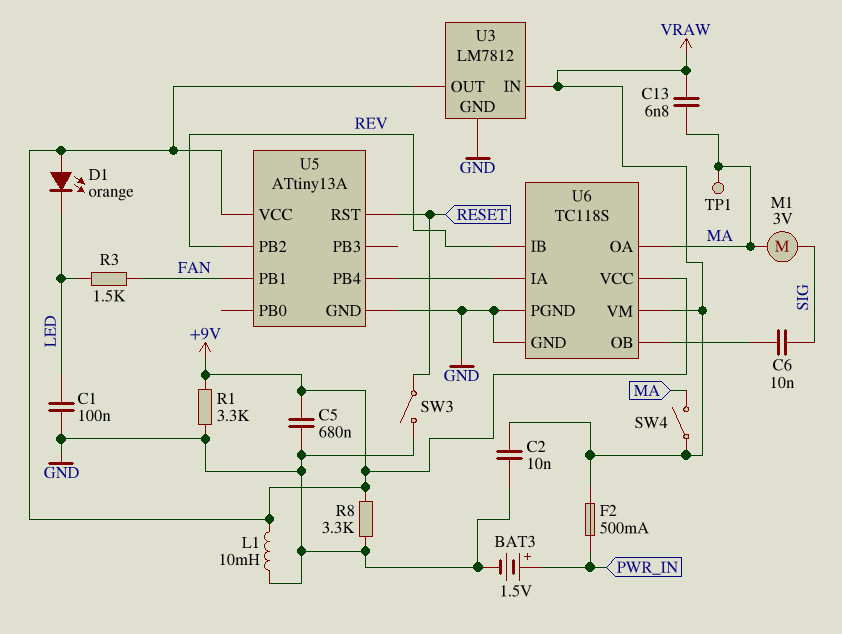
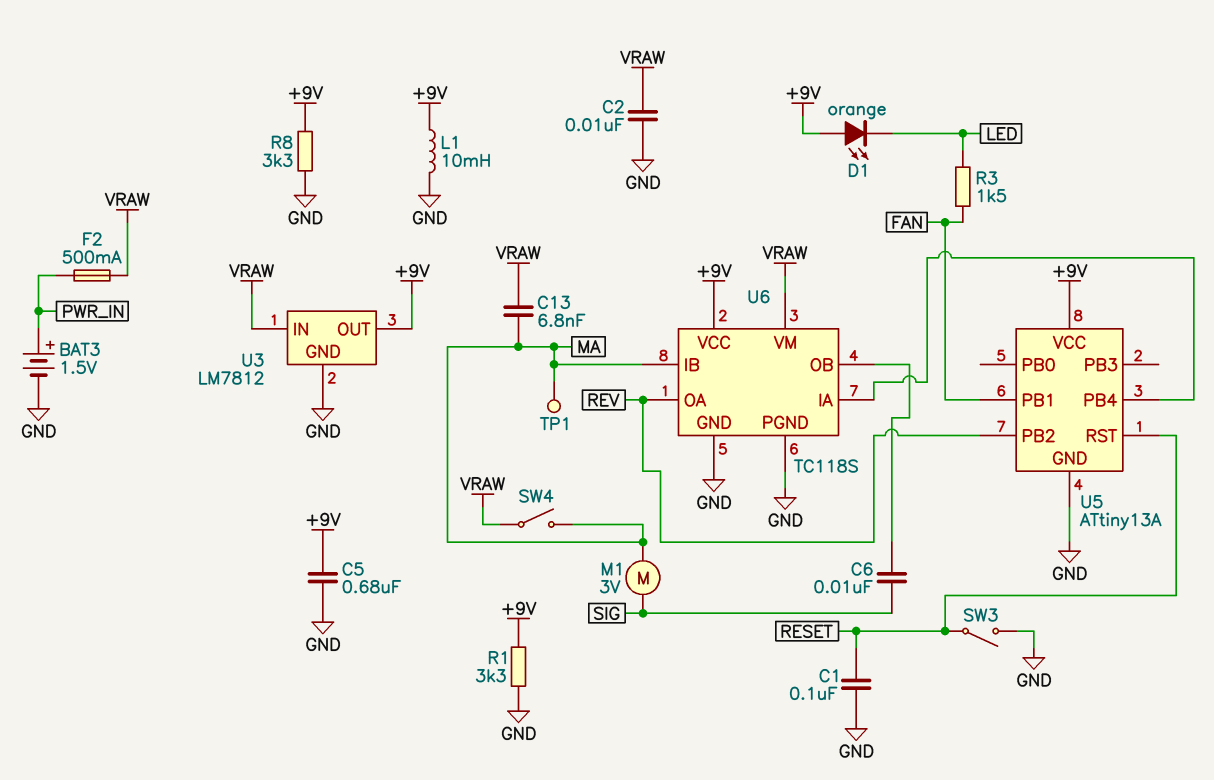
C1: 100nF (GND, LED) -> 100nF (GND, RESET)
U6 pin IB: REV -> MA
U6 pin OA: MA -> REV

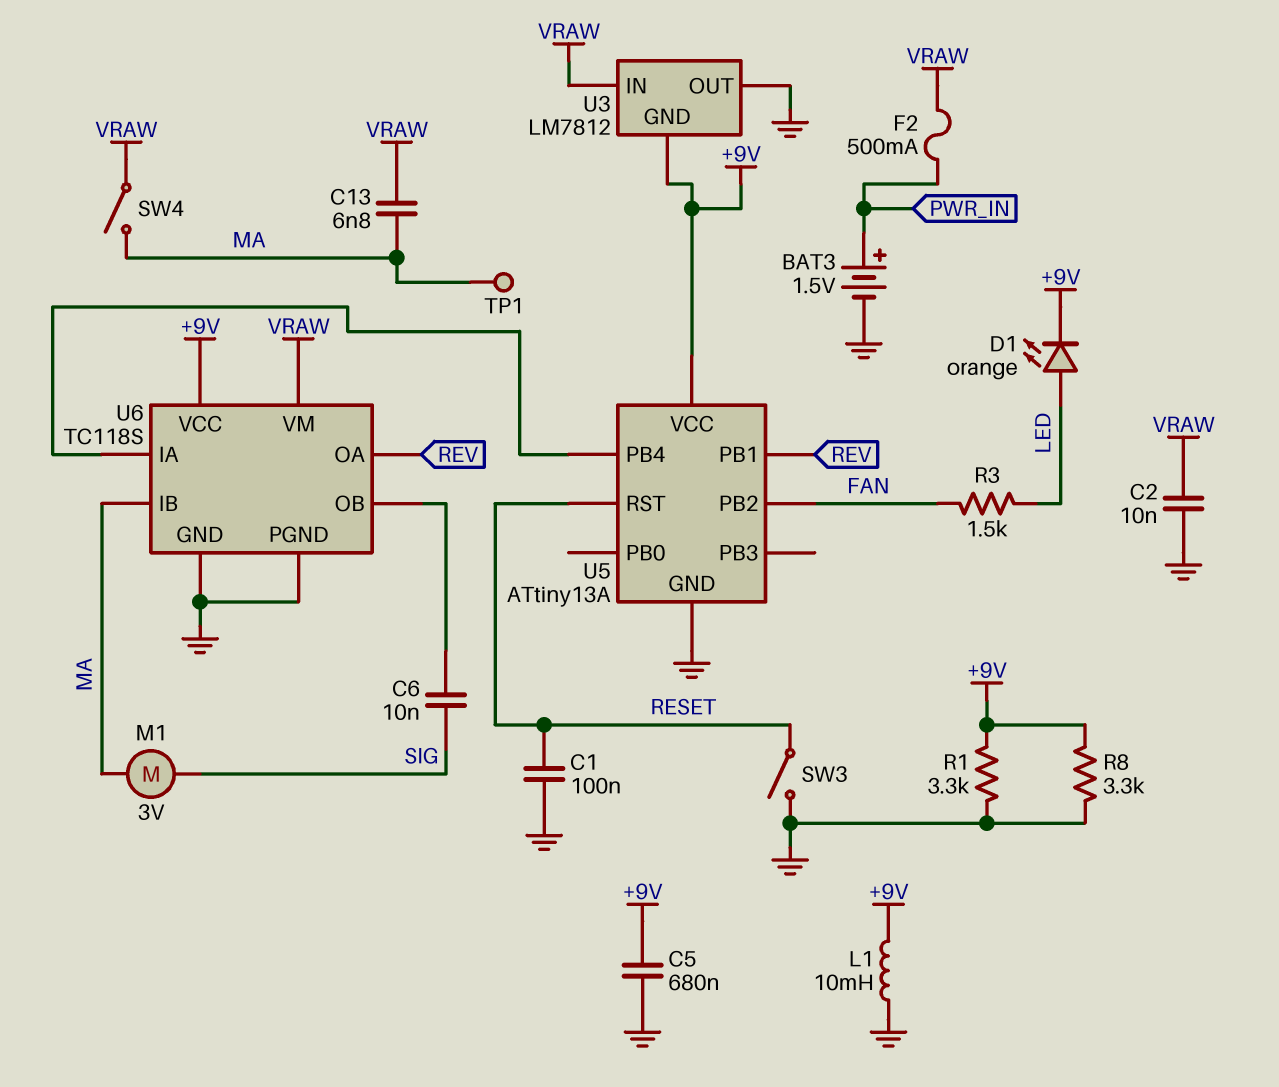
D1: LED orange (A +9V, K LED) -> LED orange (A LED, K +9V)
U3 pin GND: GND -> +9V
U3 pin OUT: +9V -> GND
U5 pin PB1: FAN -> REV
U5 pin PB2: REV -> FAN

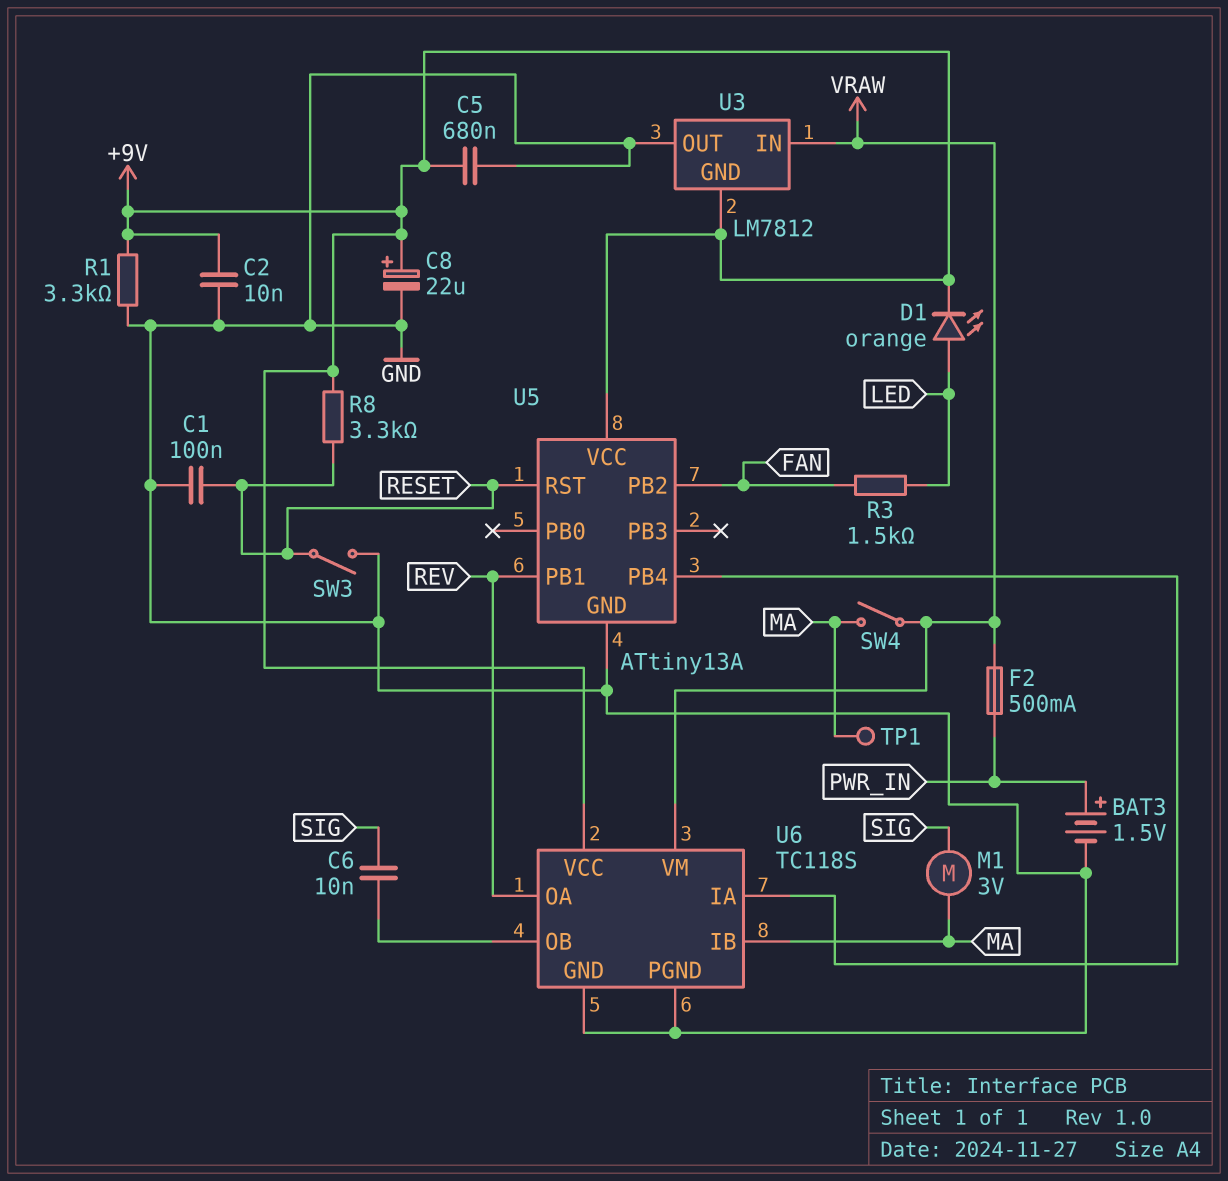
C2: 10nF (GND, VRAW) -> 10nF (+9V, GND)
C8: none -> 22uF (plus +9V, minus GND)
C13: 6.8nF (MA, VRAW) -> none
L1: 10mH (+9V, GND) -> none
R8: 3.3k (+9V, GND) -> 3.3k (+9V, RESET)

